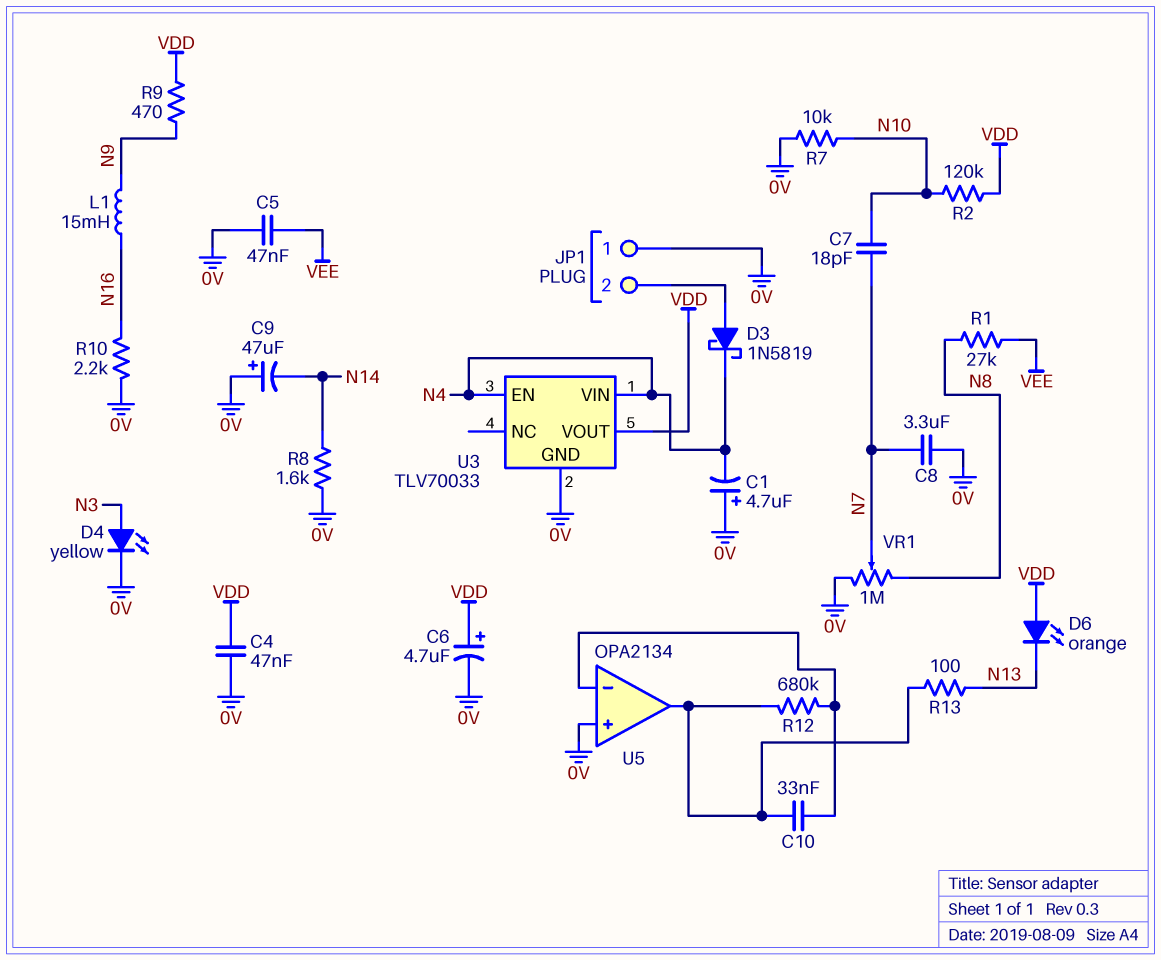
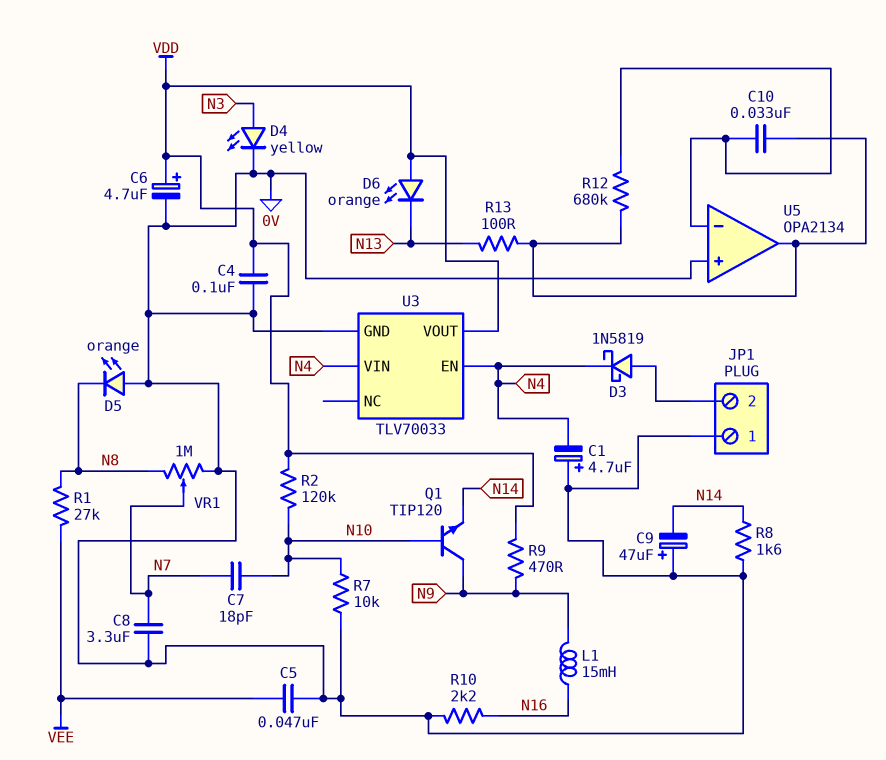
C4: 47nF (0V, VDD) -> 100nF (0V, VDD)
D5: none -> LED orange (A 0V, K N8)
Q1: none -> NPN TIP120 (B N10, C N9, E N14)

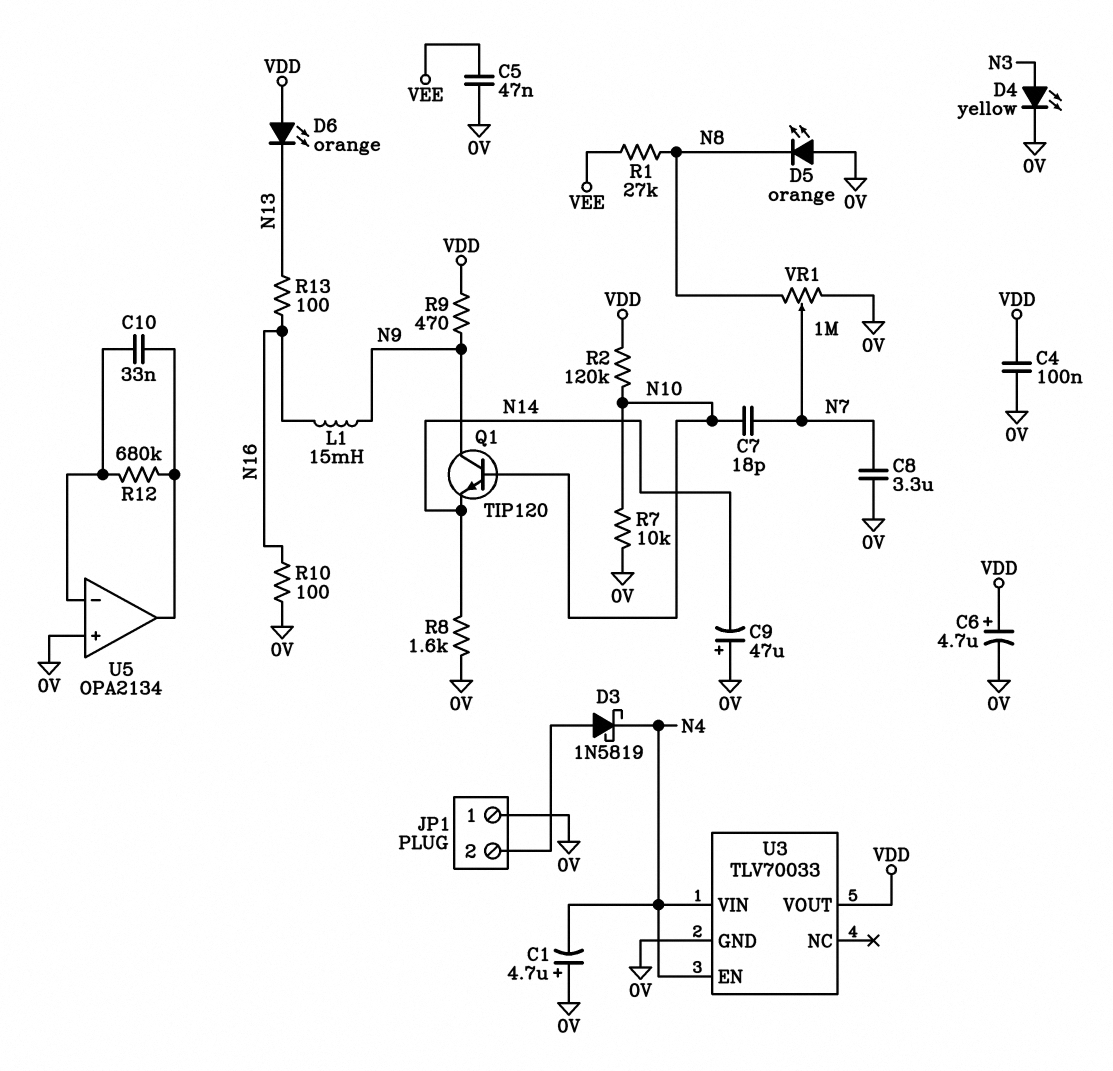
R10: 2.2k (0V, N16) -> 100 (0V, N16)
R13: 100 (N13, U5/out) -> 100 (N13, N16)

